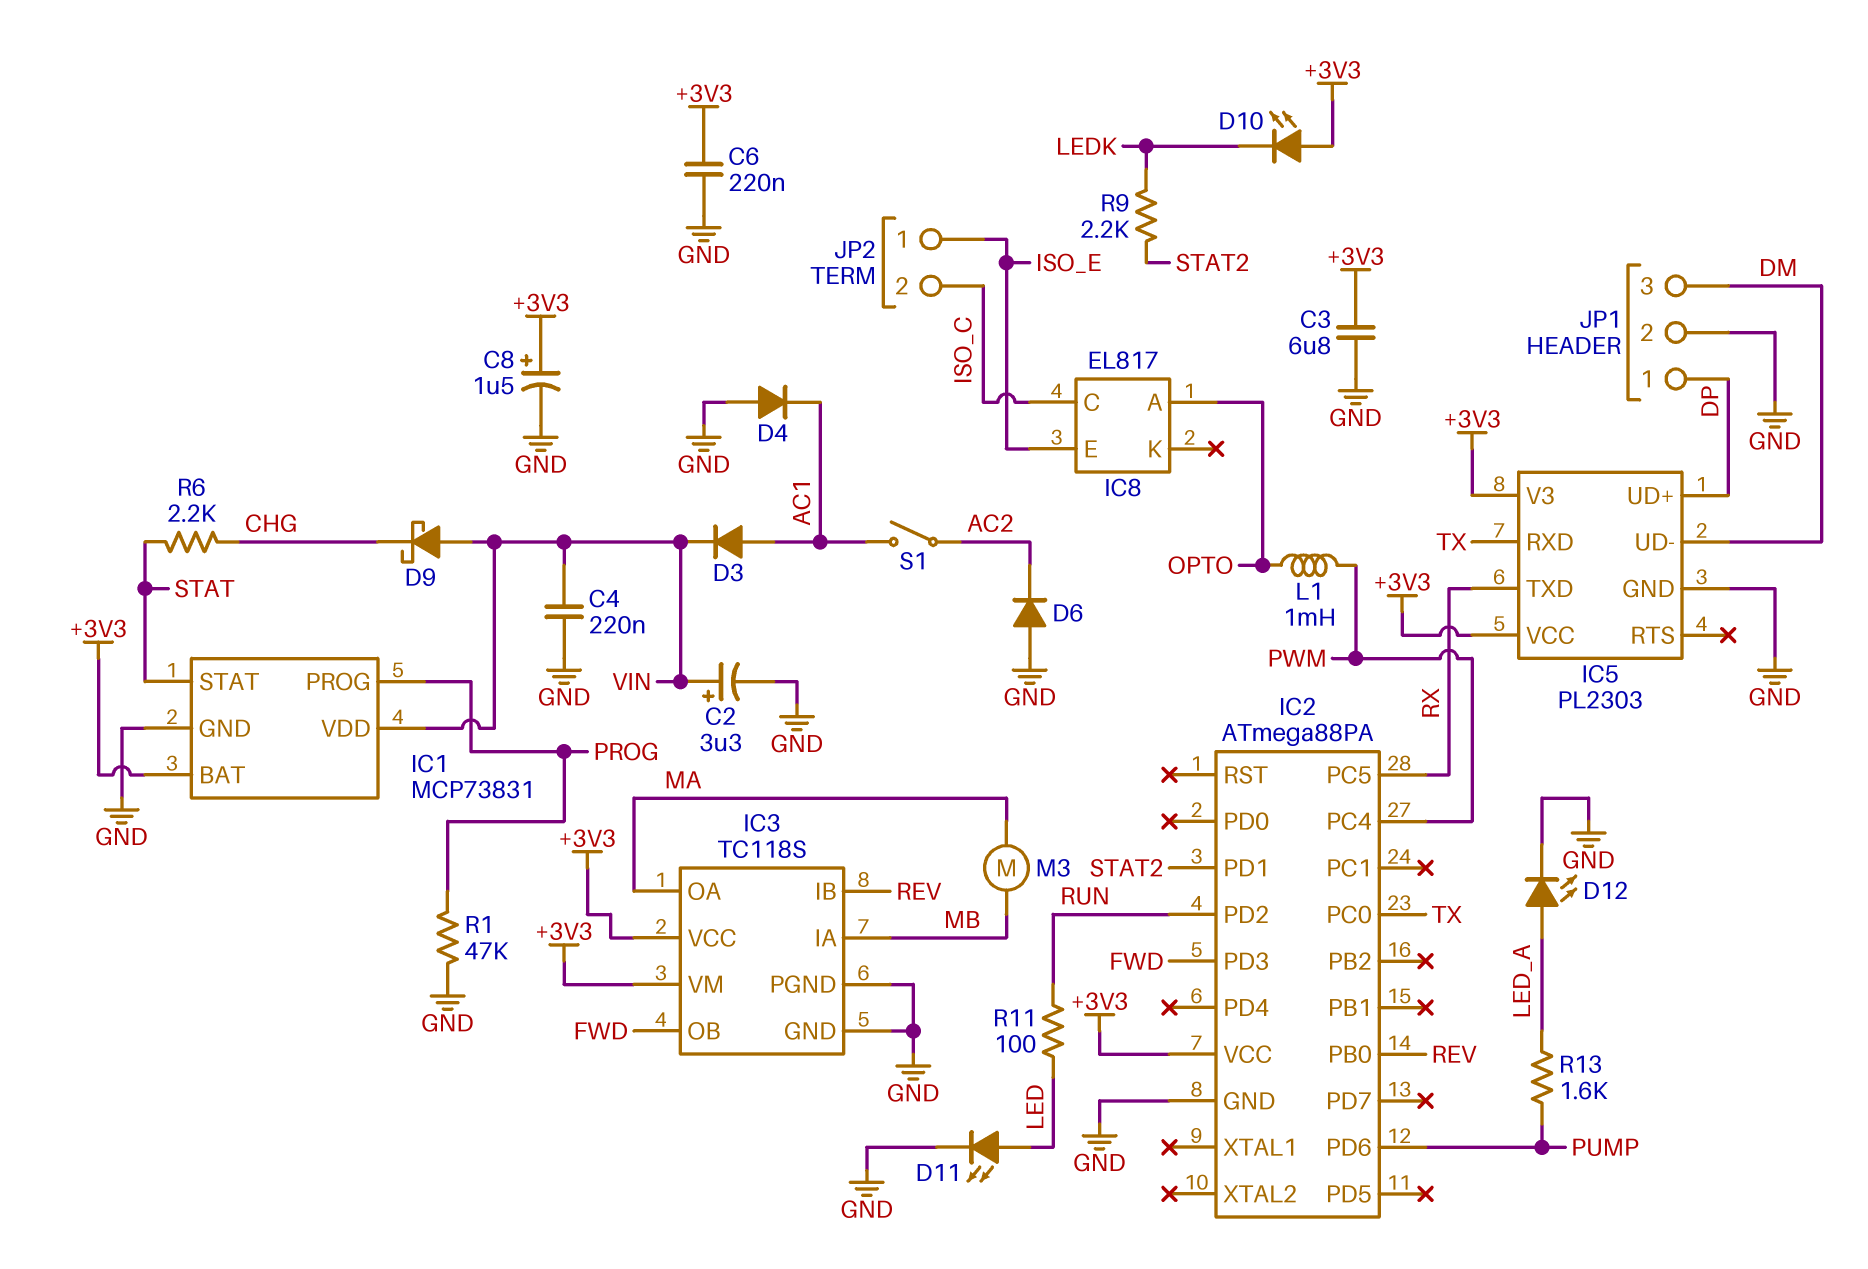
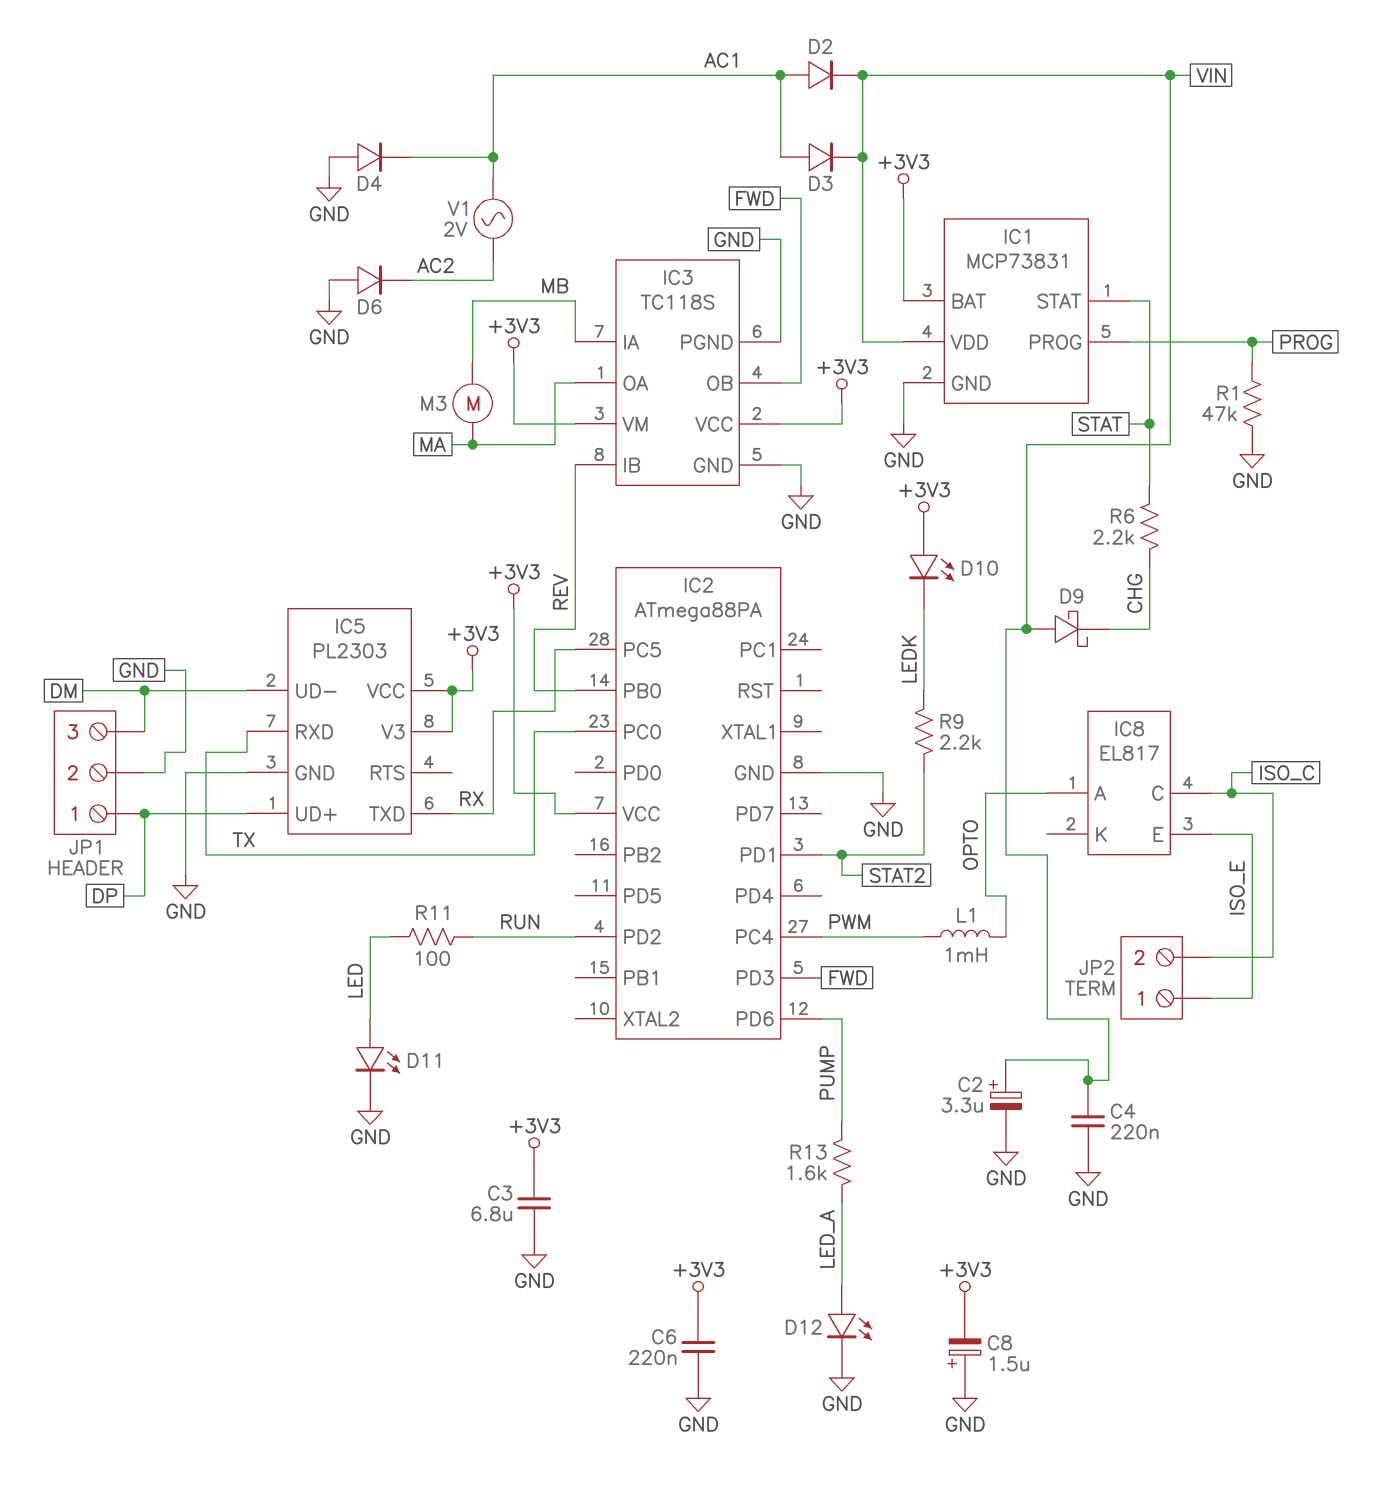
C8: 1.5uF (plus +3V3, minus GND) -> 1.5uF (plus GND, minus +3V3)
D2: none -> diode (A AC1, K VIN)
S1: switch (AC1, AC2) -> none
V1: none -> AC 2V (AC1, AC2)

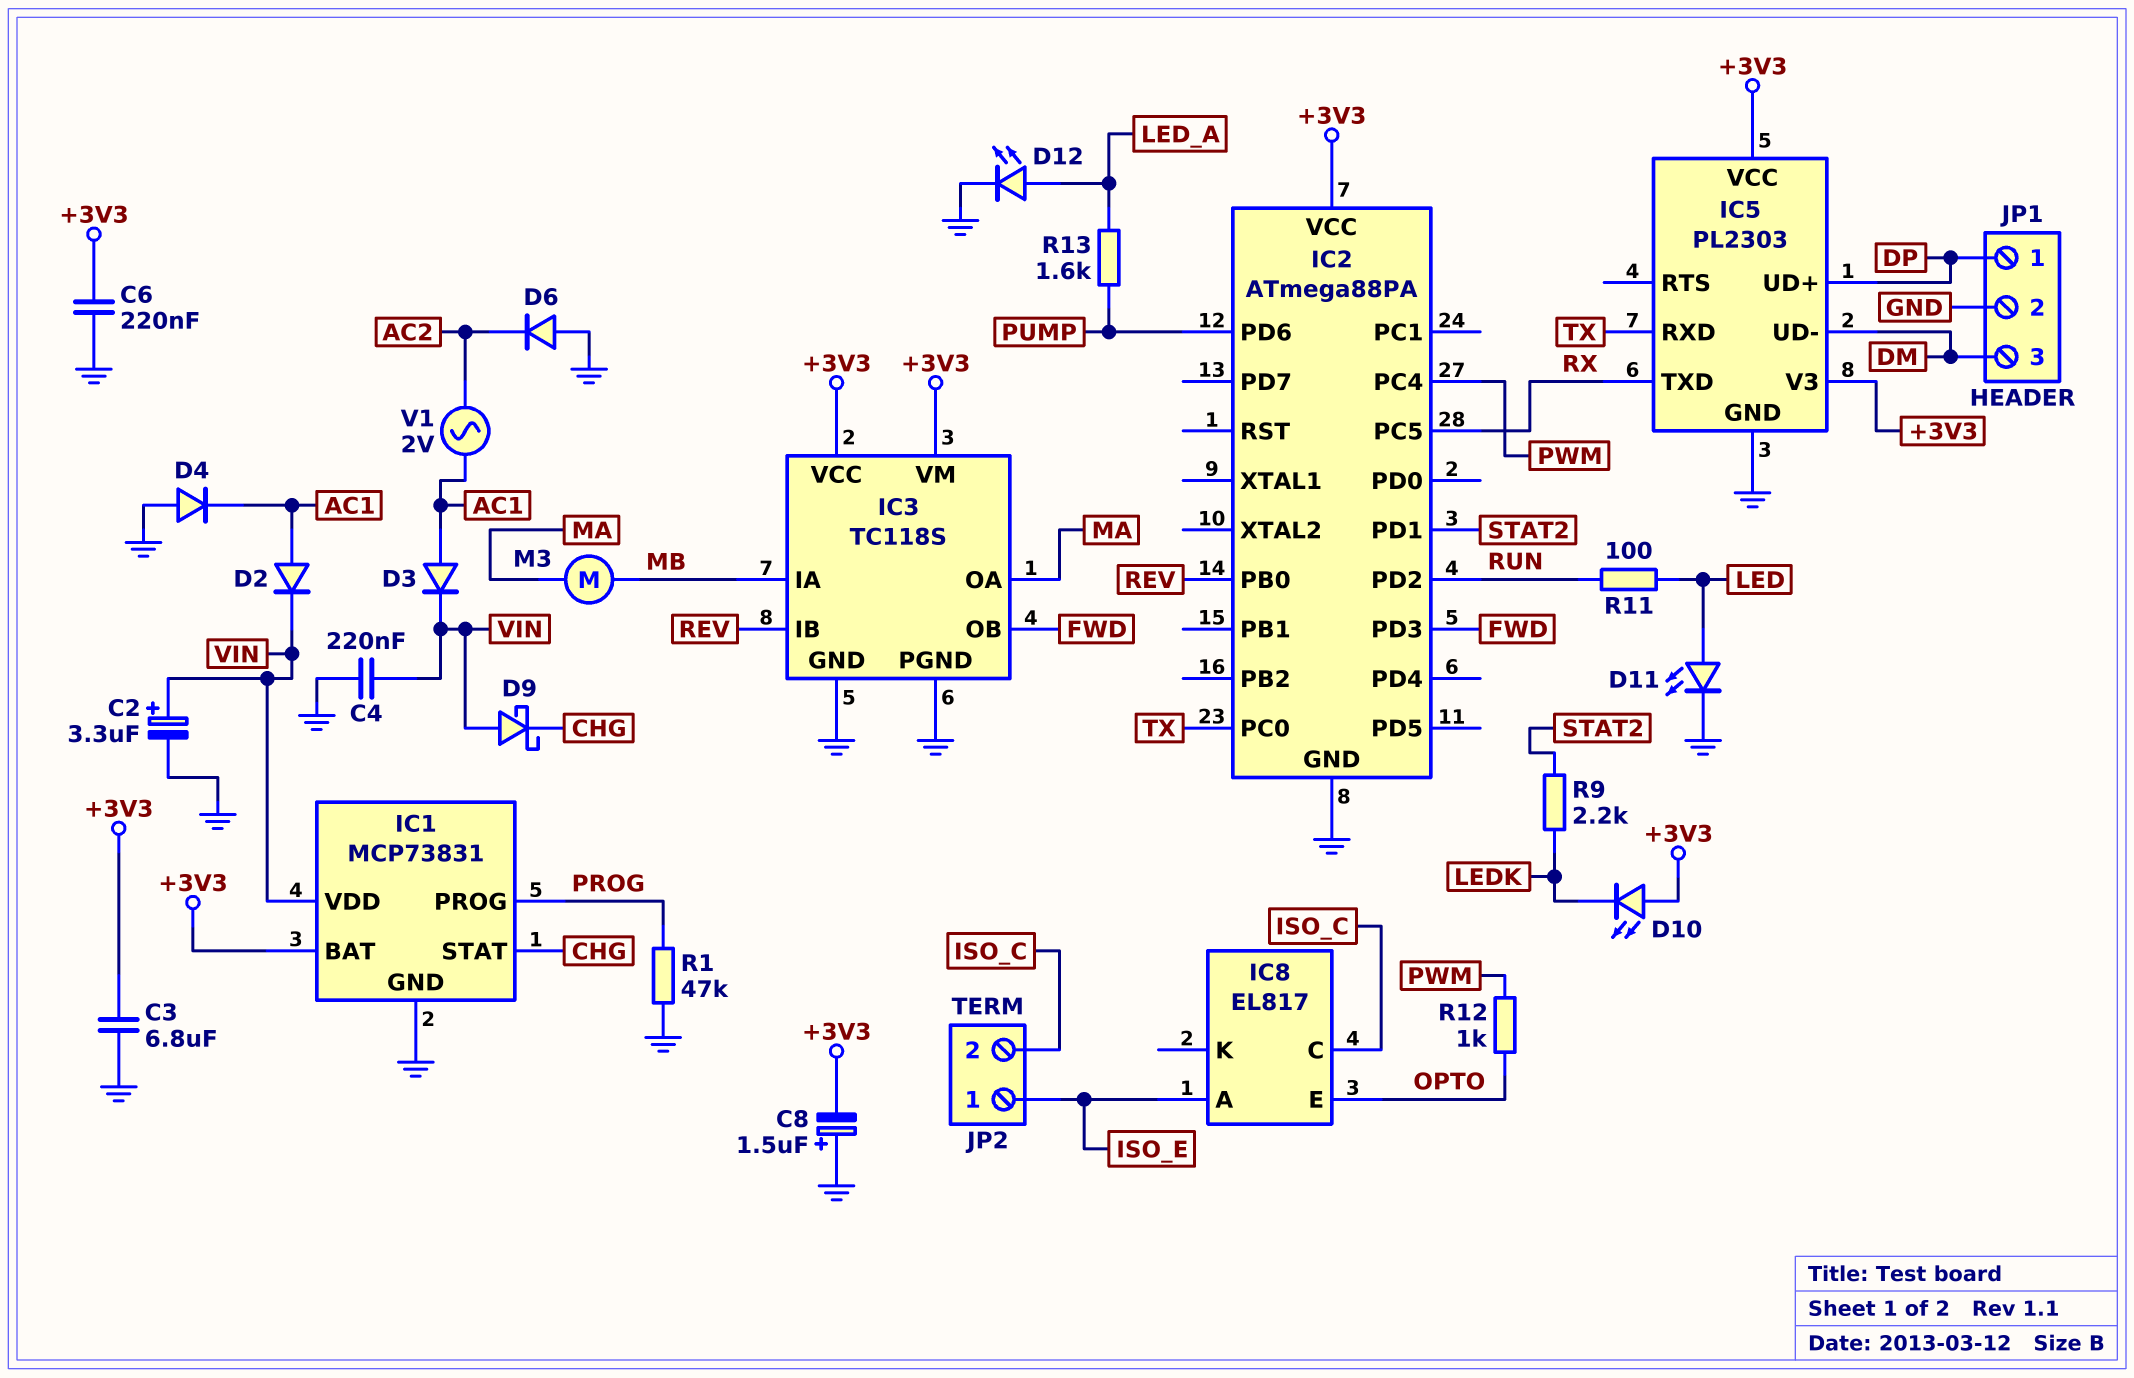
IC1 pin STAT: STAT -> CHG
IC8 pin A: OPTO -> ISO_E
IC8 pin E: ISO_E -> OPTO
L1: 1mH (OPTO, PWM) -> none
R6: 2.2k (CHG, STAT) -> none
R12: none -> 1k (OPTO, PWM)

